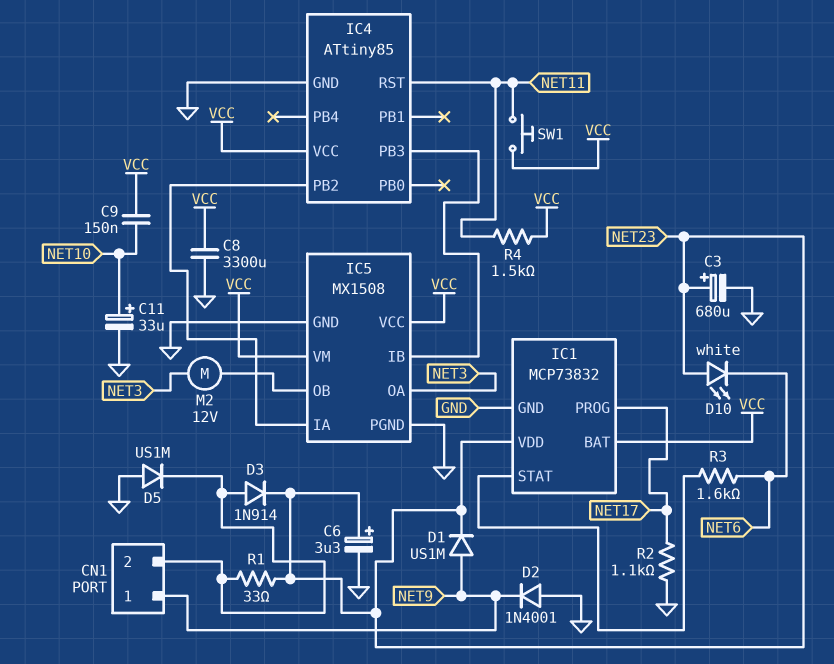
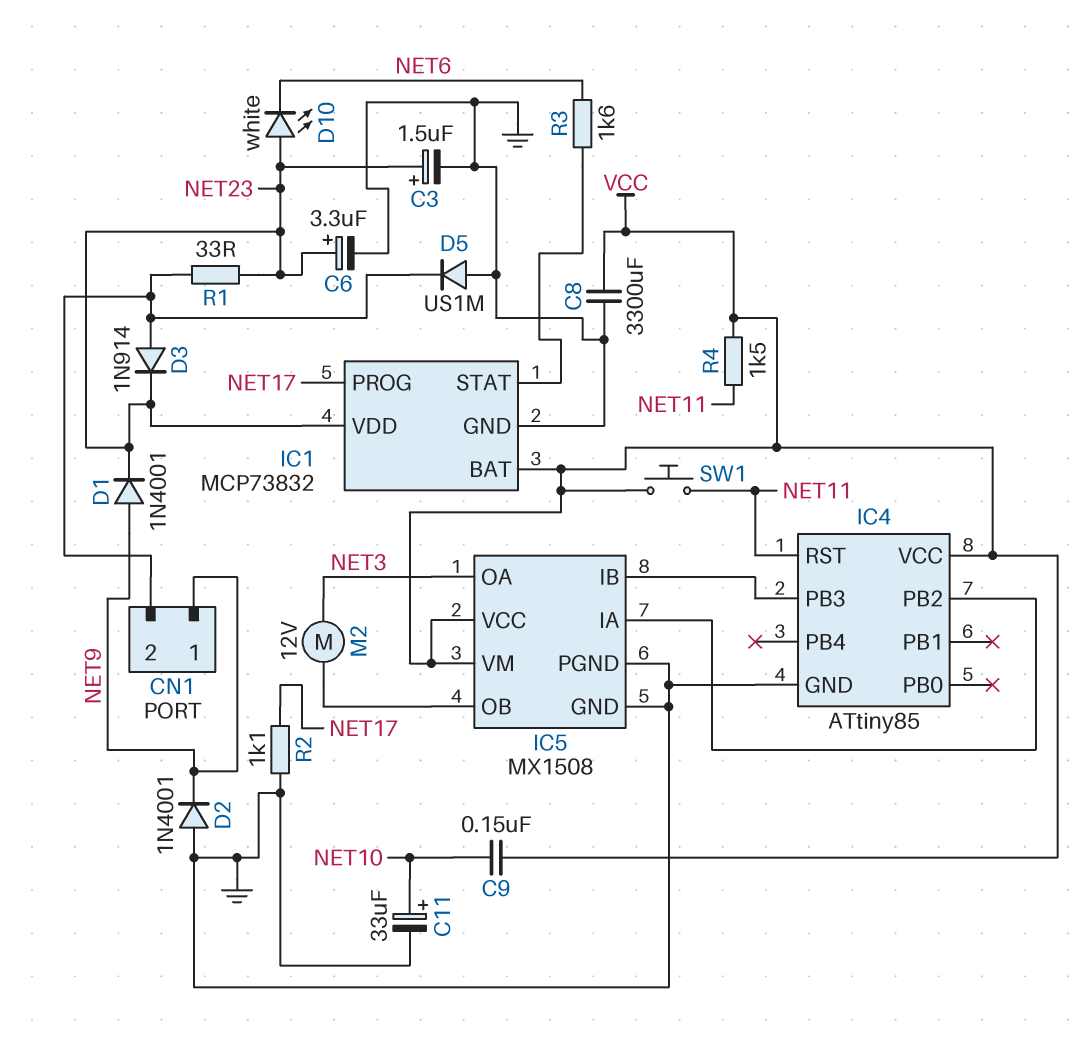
C3: 680uF (plus NET23, minus GND) -> 1.5uF (plus NET23, minus GND)
D1: diode US1M (A NET9, K NET23) -> diode 1N4001 (A NET9, K NET23)

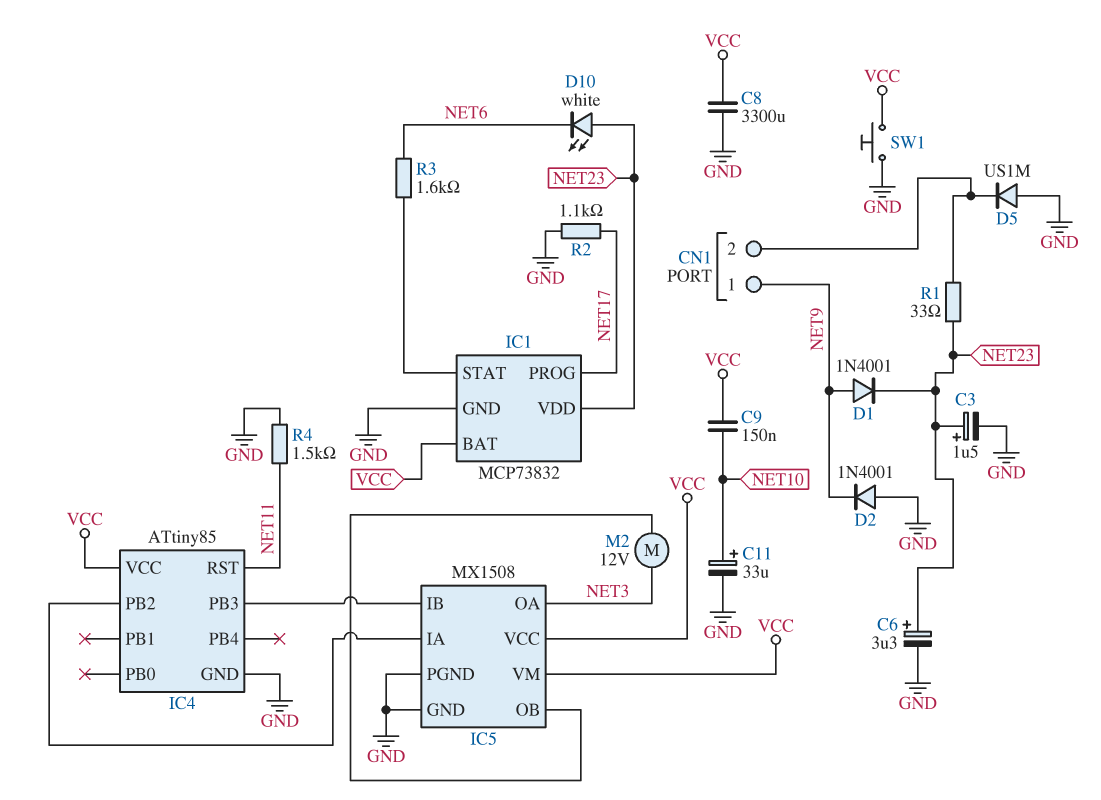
D3: diode 1N914 (A CN1/2, K NET23) -> none
R4: 1.5k (NET11, VCC) -> 1.5k (GND, NET11)
SW1: button (NET11, VCC) -> button (GND, VCC)

